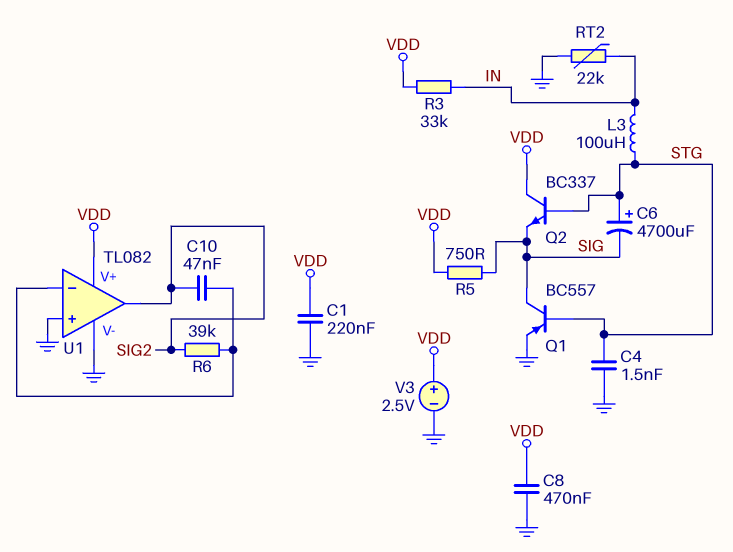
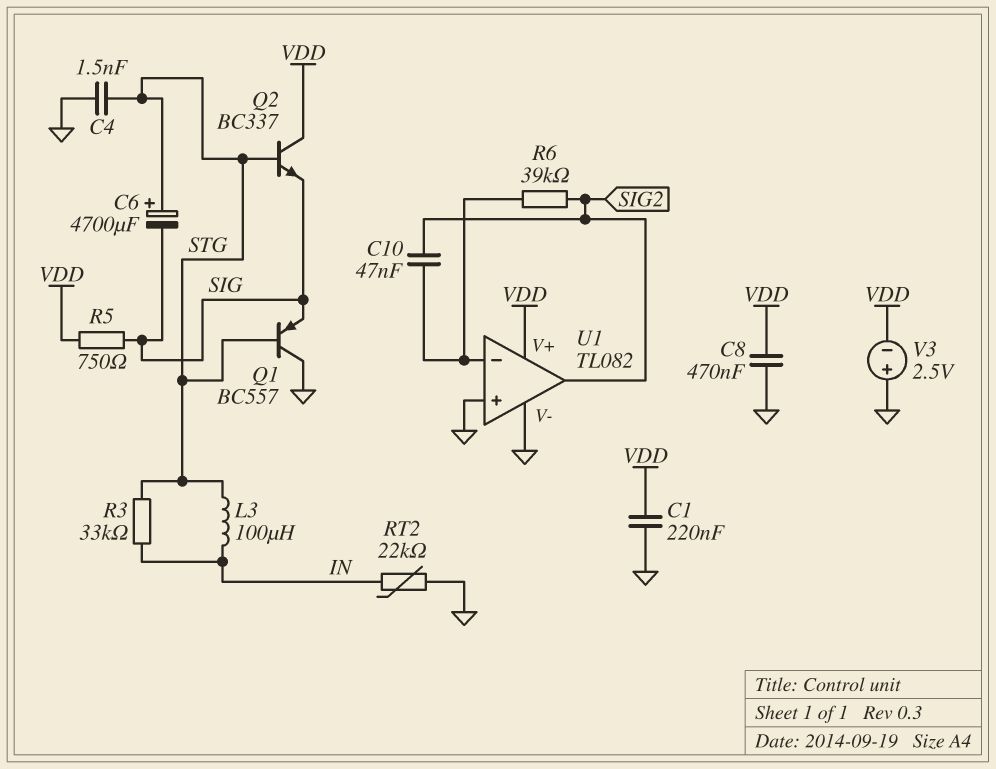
Q1: PNP BC557 (B STG, C SIG, E GND) -> PNP BC557 (B STG, C GND, E SIG)
R3: 33k (IN, VDD) -> 33k (IN, STG)
V3: 2.5V (plus VDD, minus GND) -> 2.5V (plus GND, minus VDD)

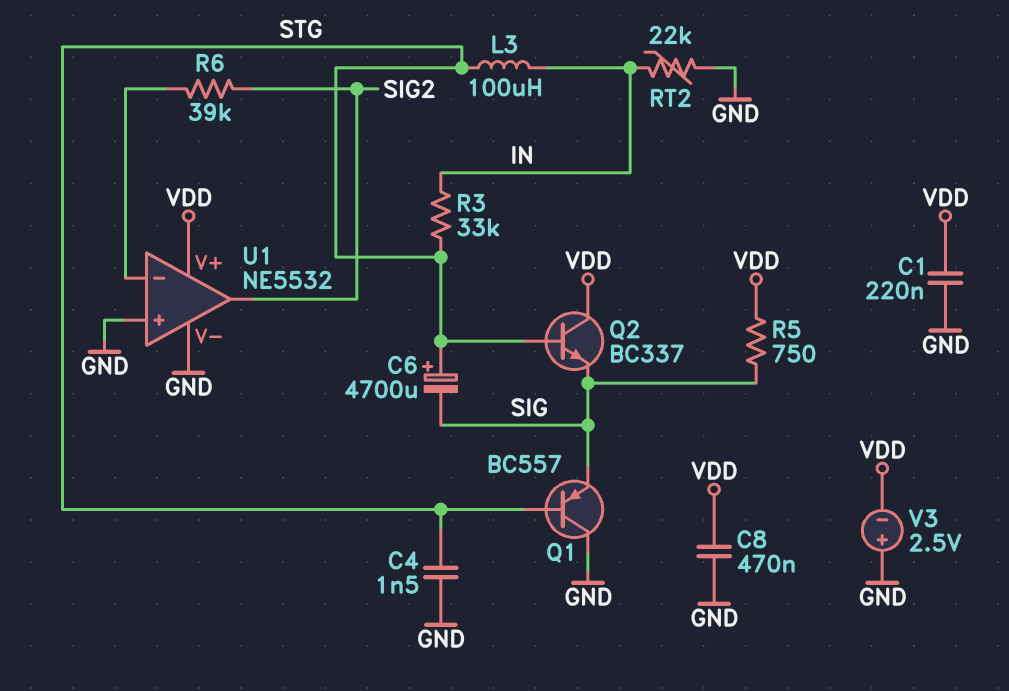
C10: 47nF (SIG2, U1/in-) -> none
U1: TL082 -> NE5532

